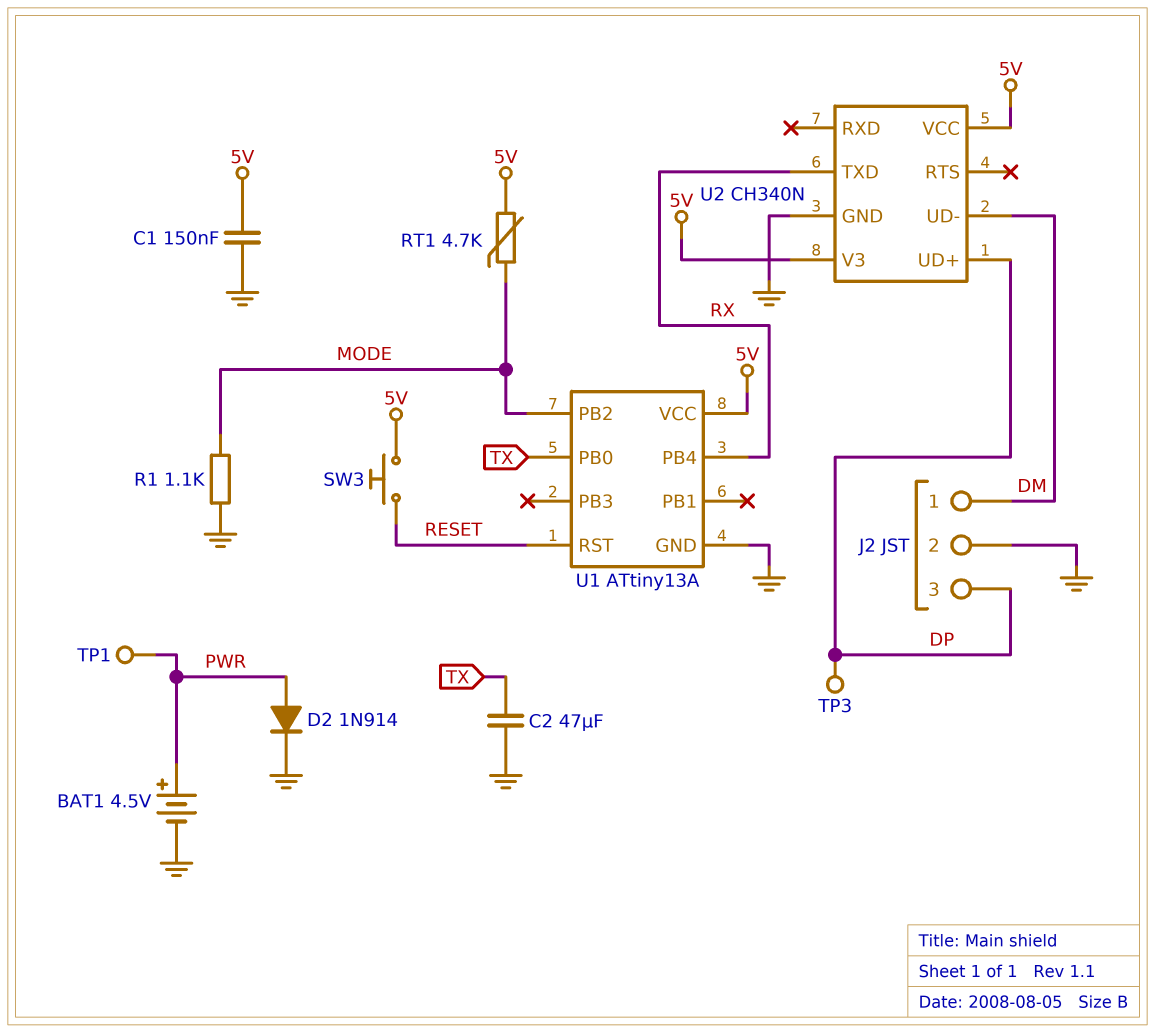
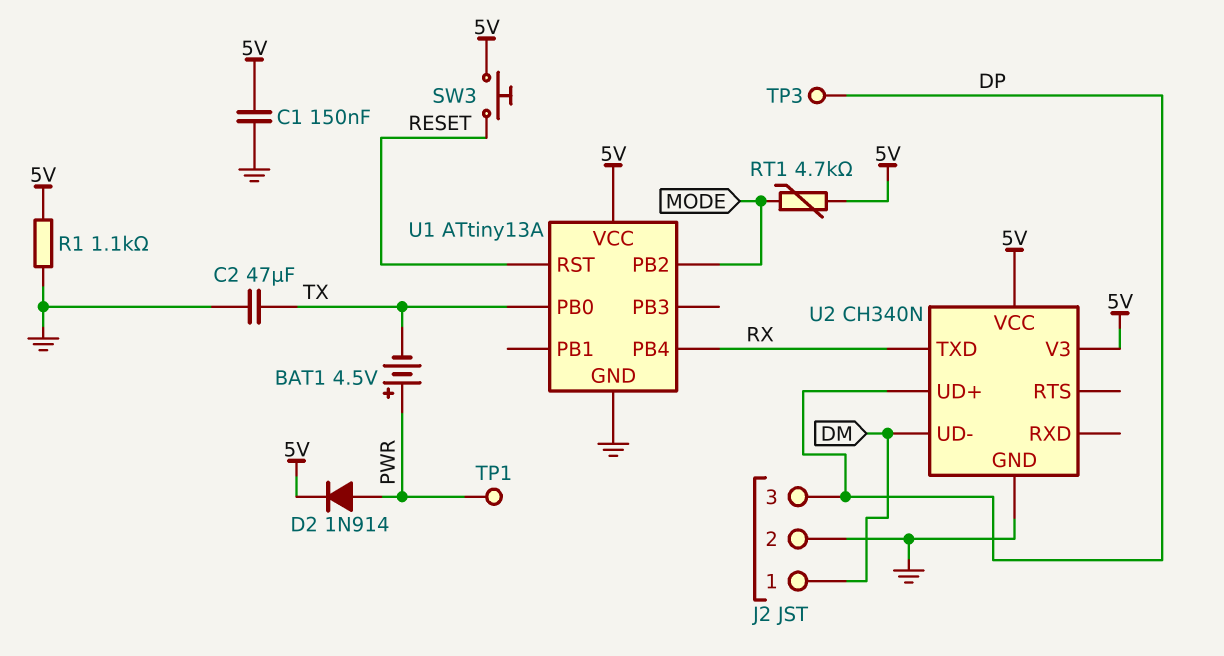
BAT1: 4.5V (plus PWR, minus GND) -> 4.5V (plus PWR, minus TX)
D2: diode 1N914 (A PWR, K GND) -> diode 1N914 (A PWR, K 5V)
R1: 1.1k (GND, MODE) -> 1.1k (5V, GND)

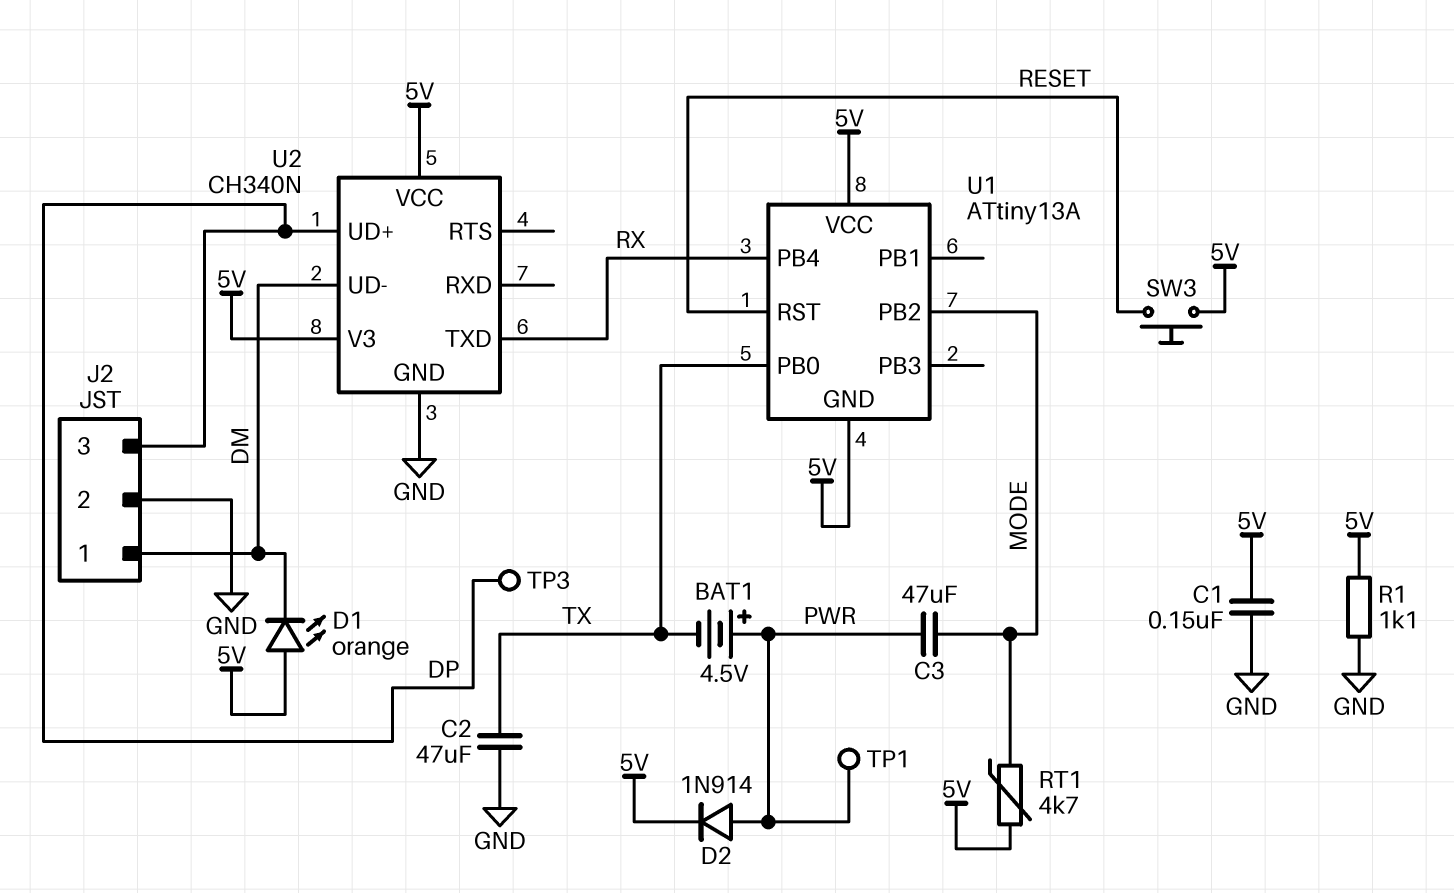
C3: none -> 47uF (MODE, PWR)
D1: none -> LED orange (A 5V, K DM)
U1 pin GND: GND -> 5V

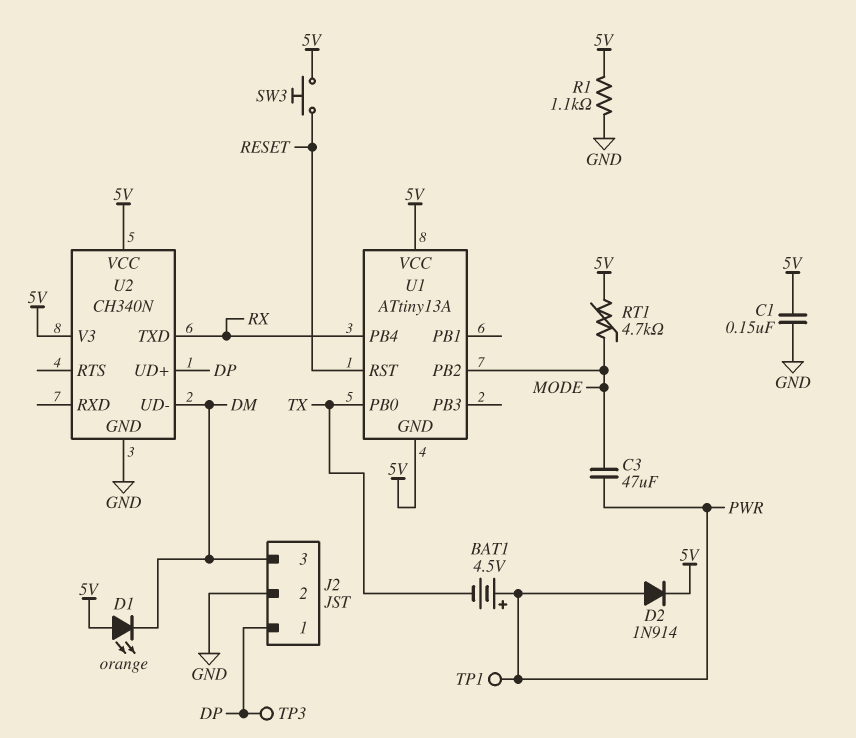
C2: 47uF (GND, TX) -> none
J2 pin 1: DM -> DP
J2 pin 3: DP -> DM

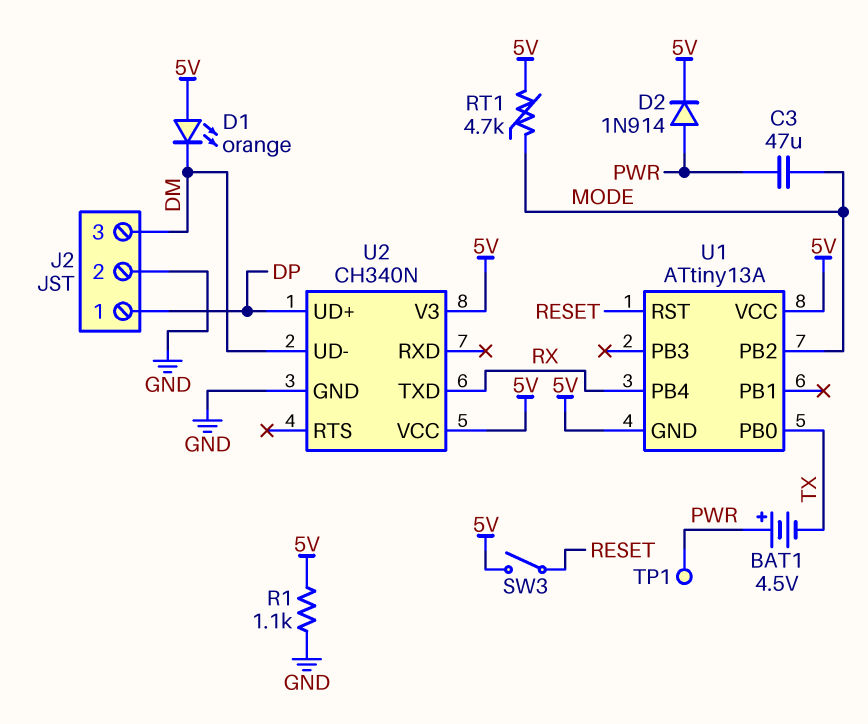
C1: 150nF (5V, GND) -> none
SW3: button (5V, RESET) -> switch (5V, RESET)
TP3: test point (DP) -> none

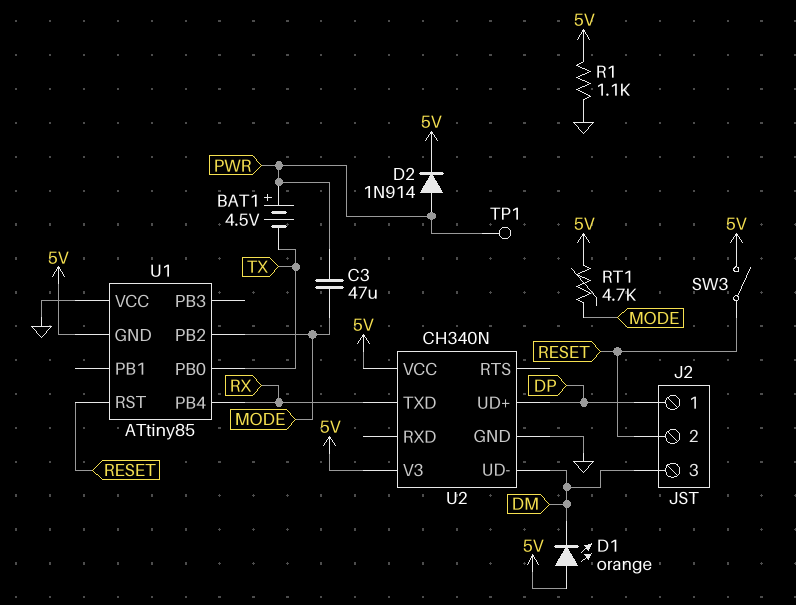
J2 pin 2: GND -> RESET
U1: ATtiny13A -> ATtiny85
U1 pin VCC: 5V -> GND

